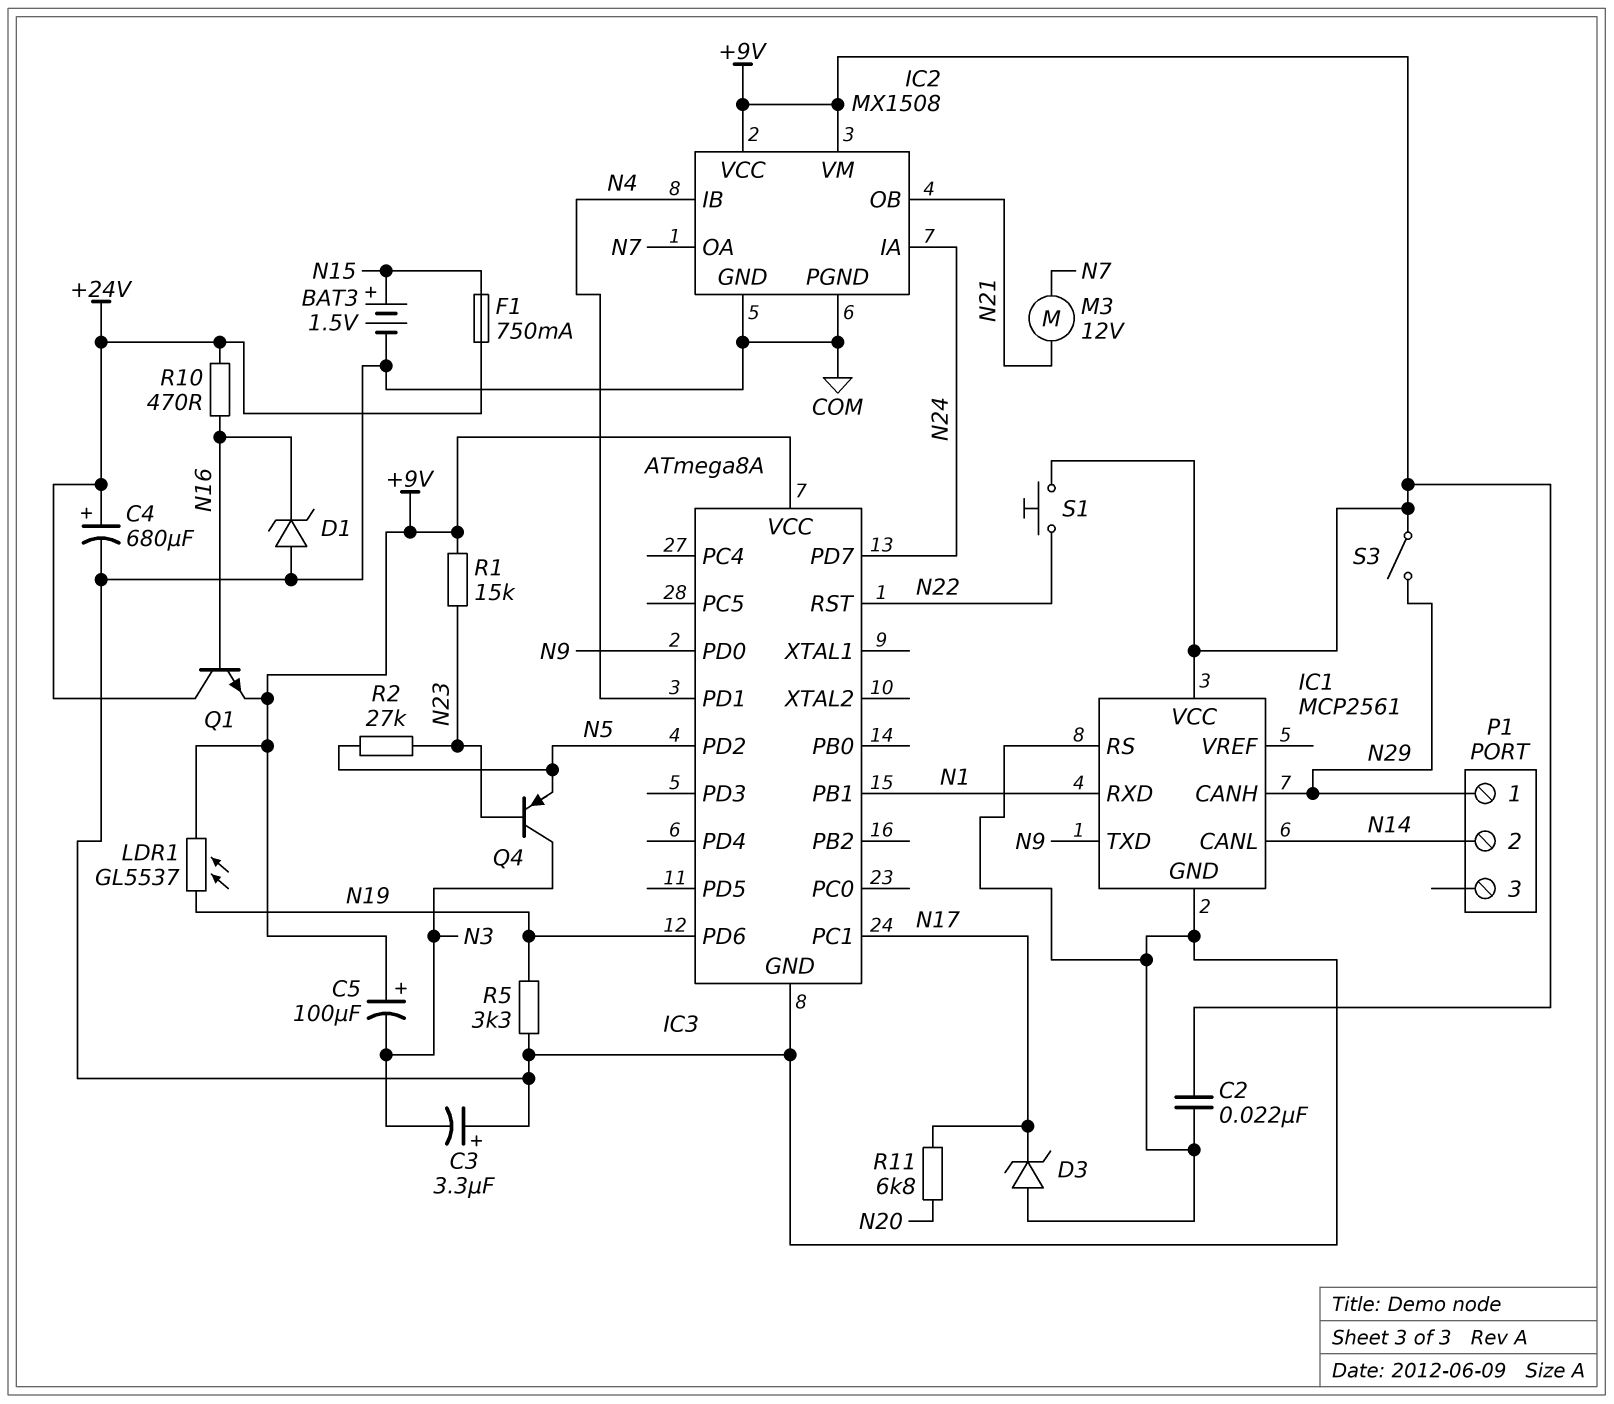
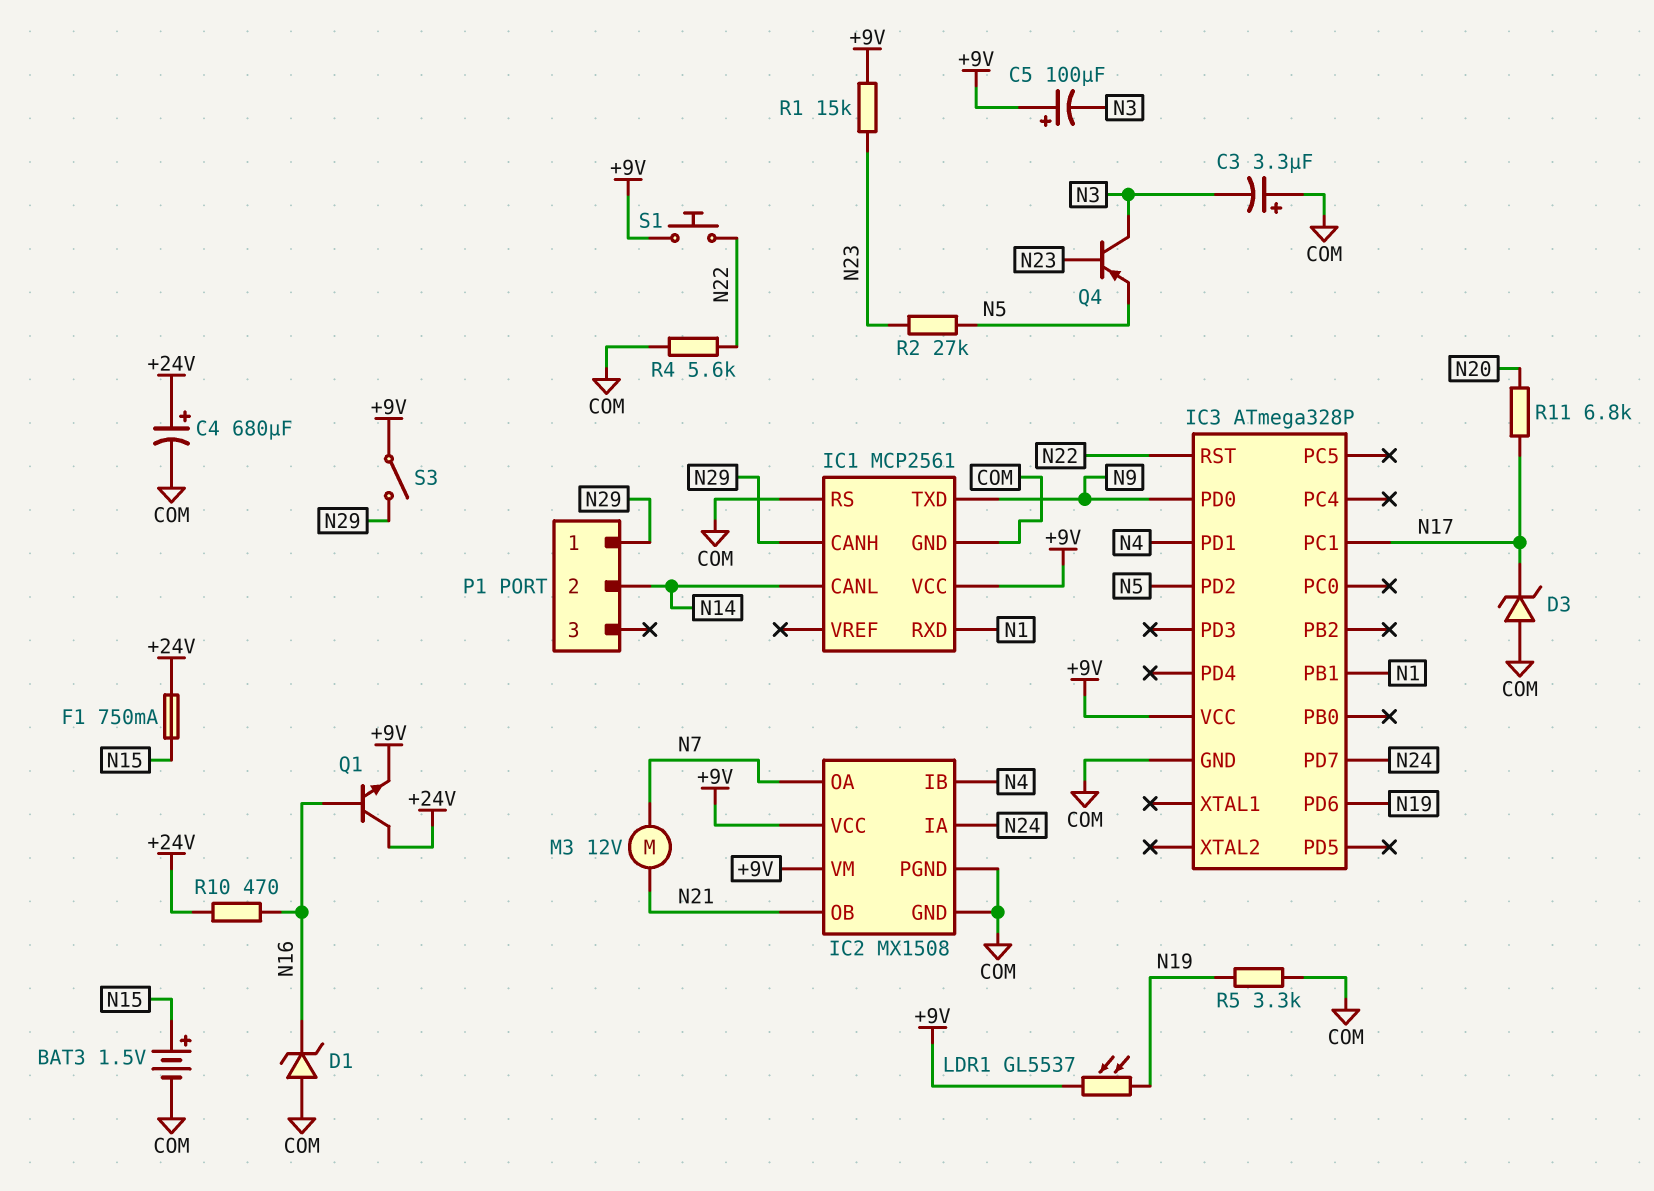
C2: 22nF (+9V, COM) -> none
IC3: ATmega8A -> ATmega328P
R4: none -> 5.6k (COM, N22)

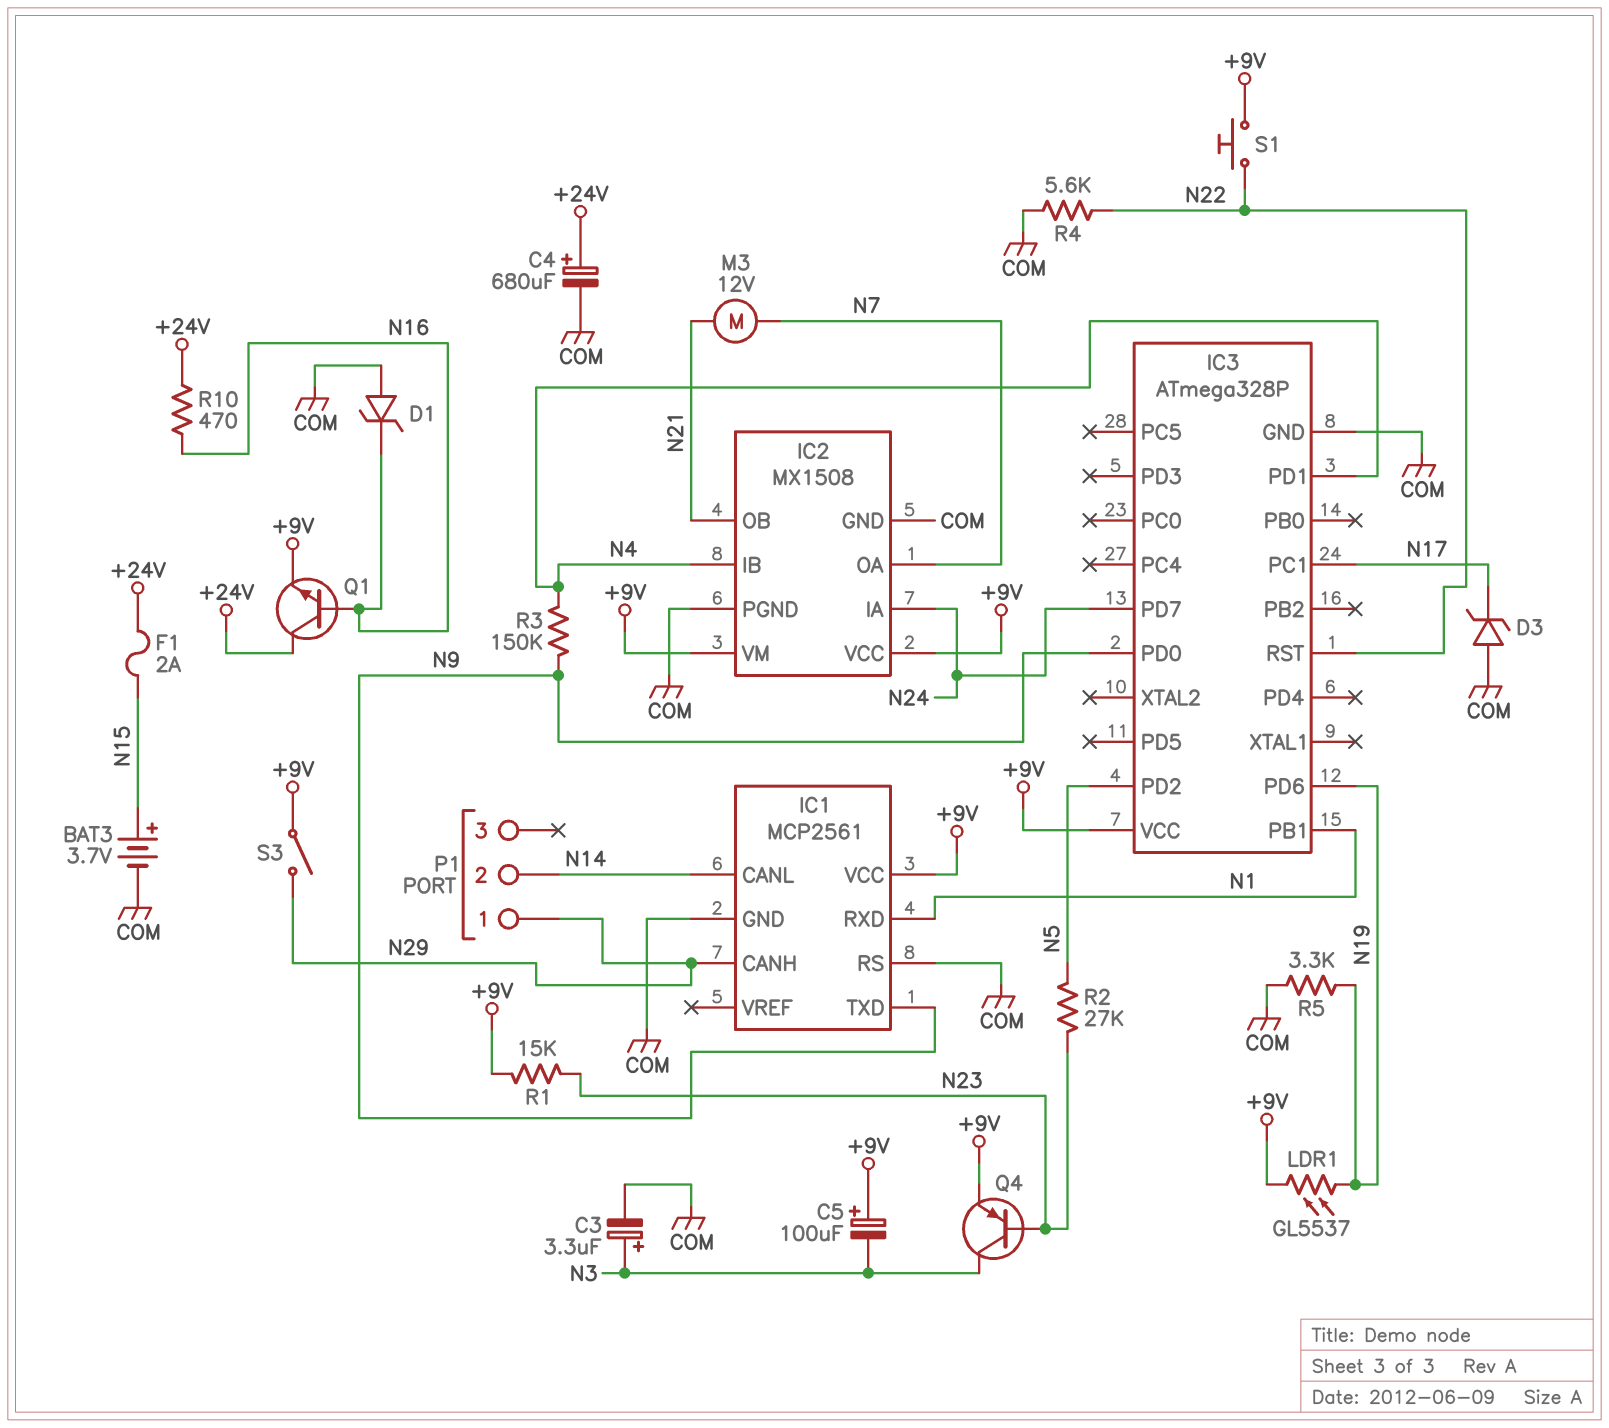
BAT3: 1.5V (plus N15, minus COM) -> 3.7V (plus N15, minus COM)
C3: 3.3uF (plus COM, minus N3) -> 3.3uF (plus N3, minus COM)
F1: 750mA (+24V, N15) -> 2A (+24V, N15)
Q4: PNP (B N23, C N3, E N5) -> PNP (B N23, C N3, E +9V)
R3: none -> 150k (N4, N9)
R11: 6.8k (N17, N20) -> none

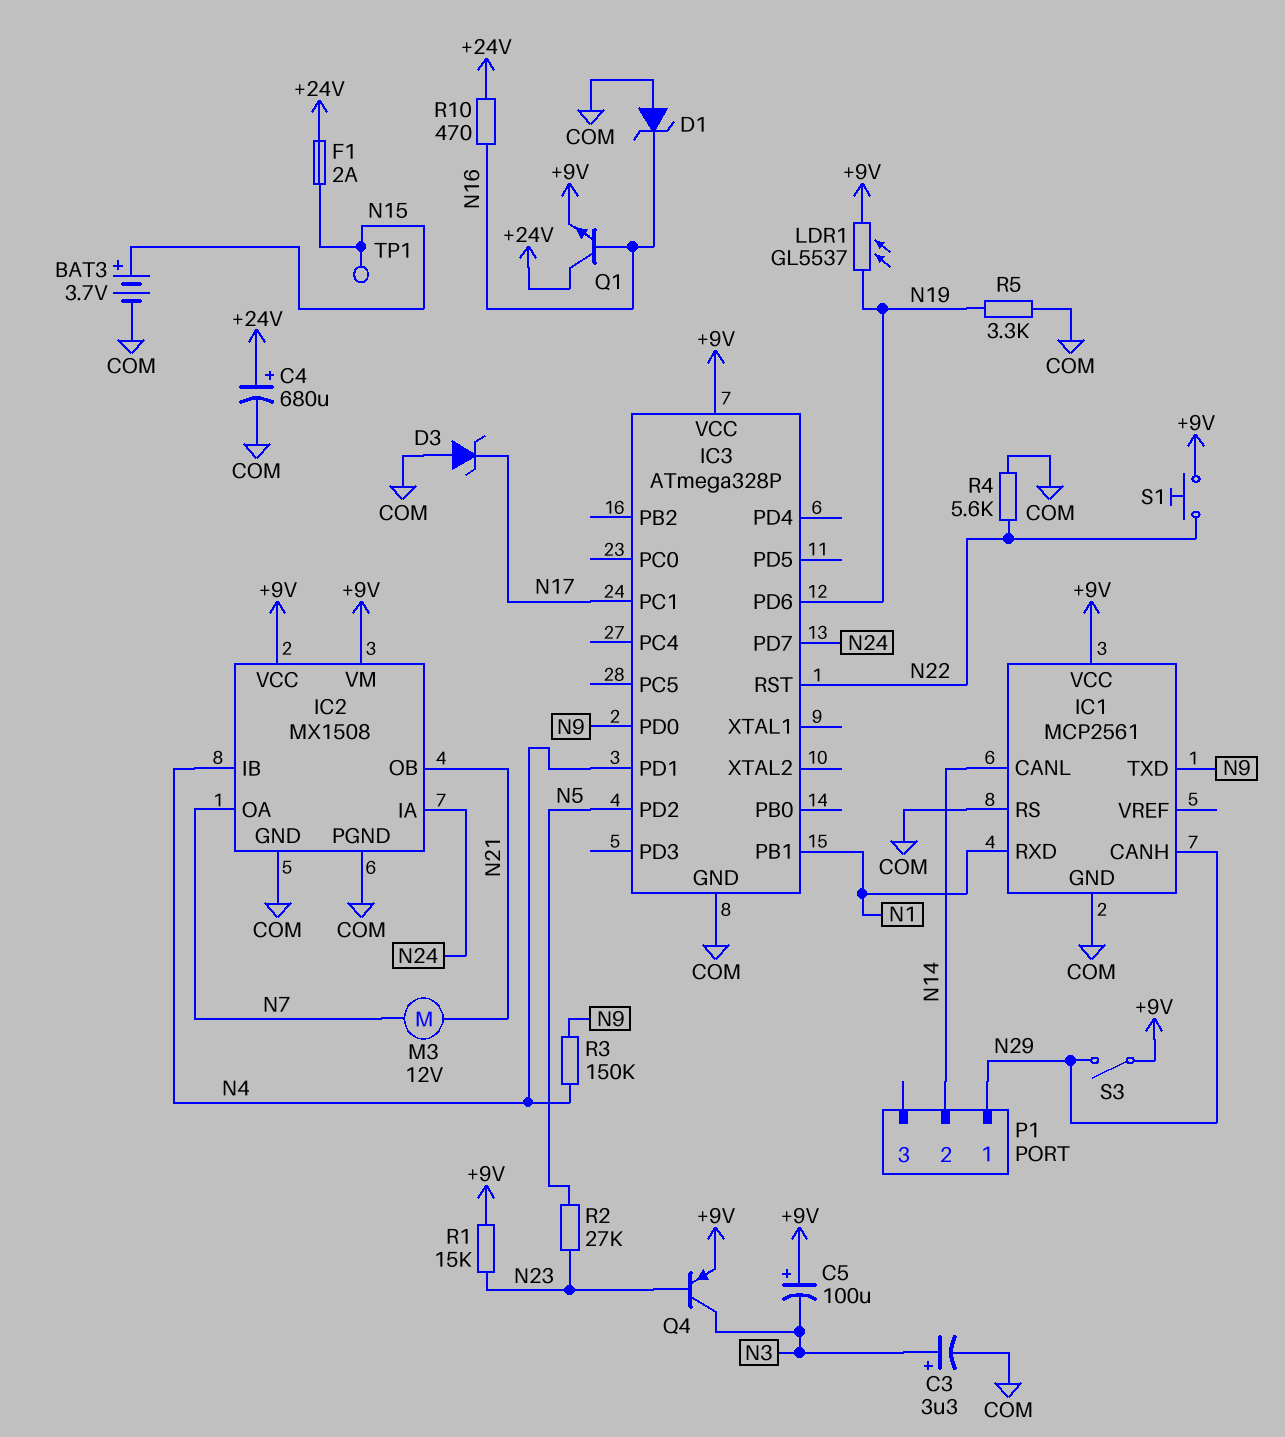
TP1: none -> test point (N15)

